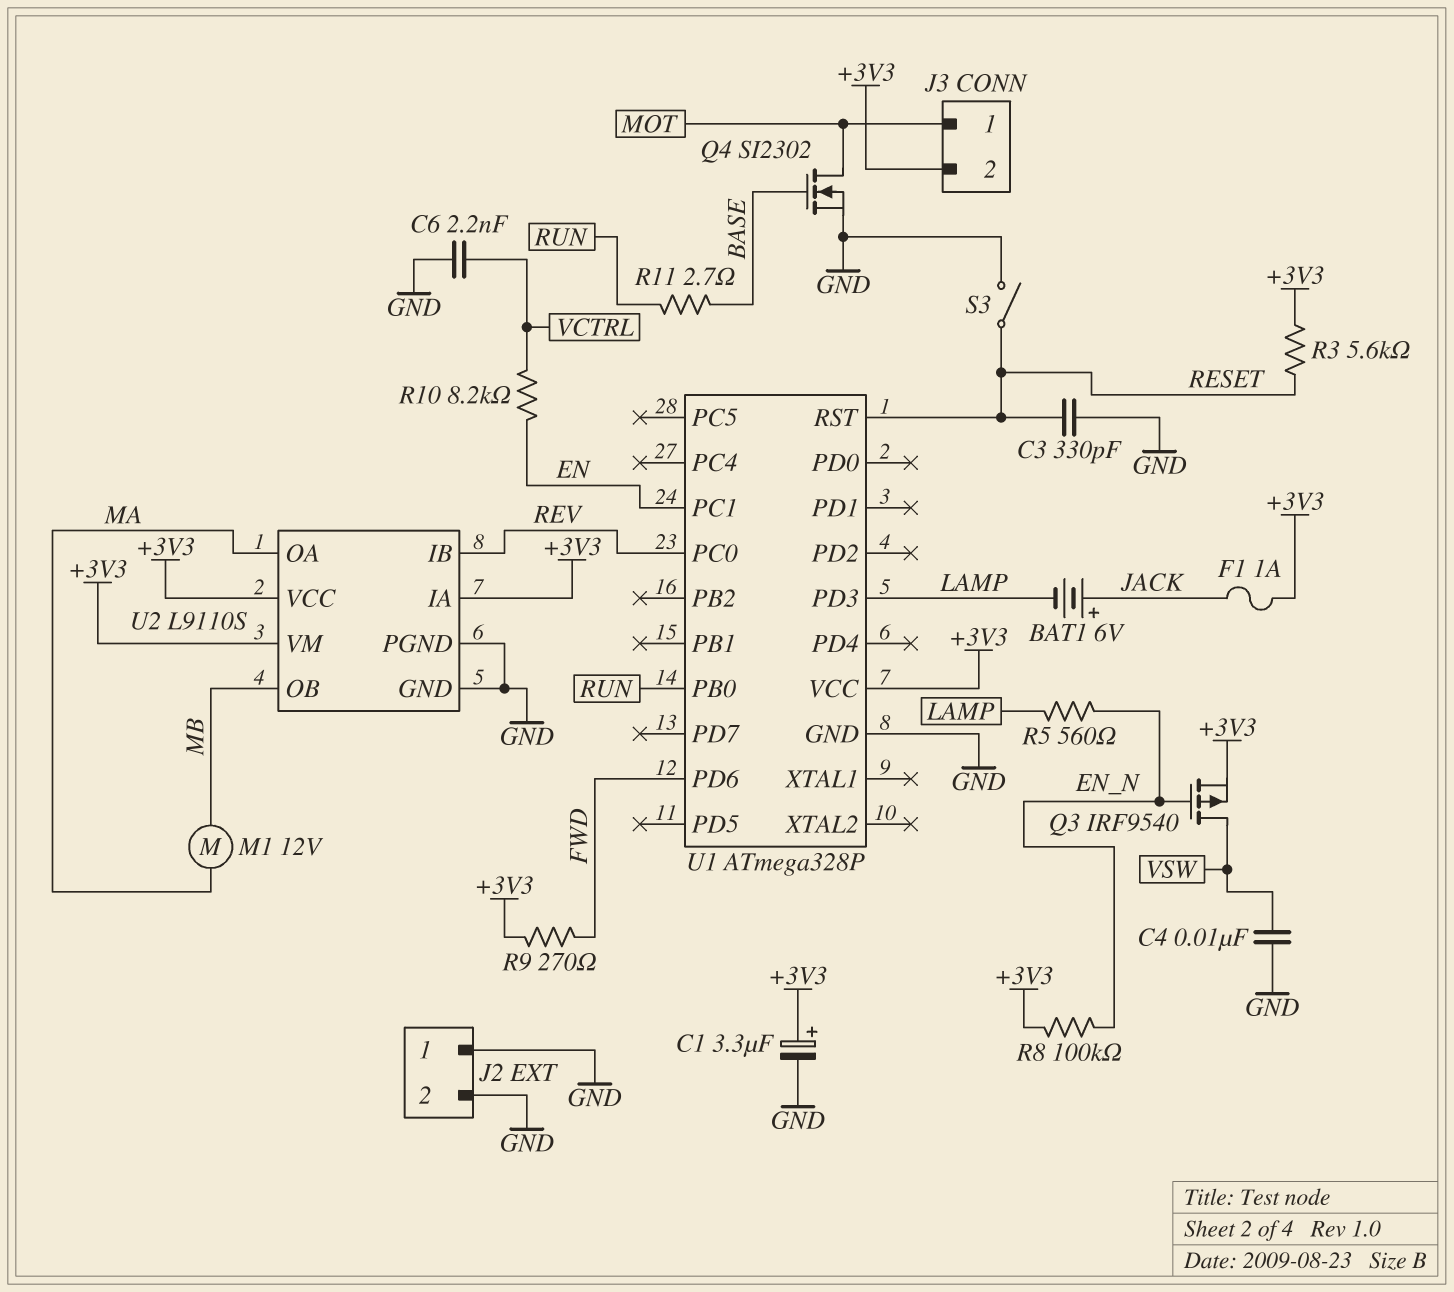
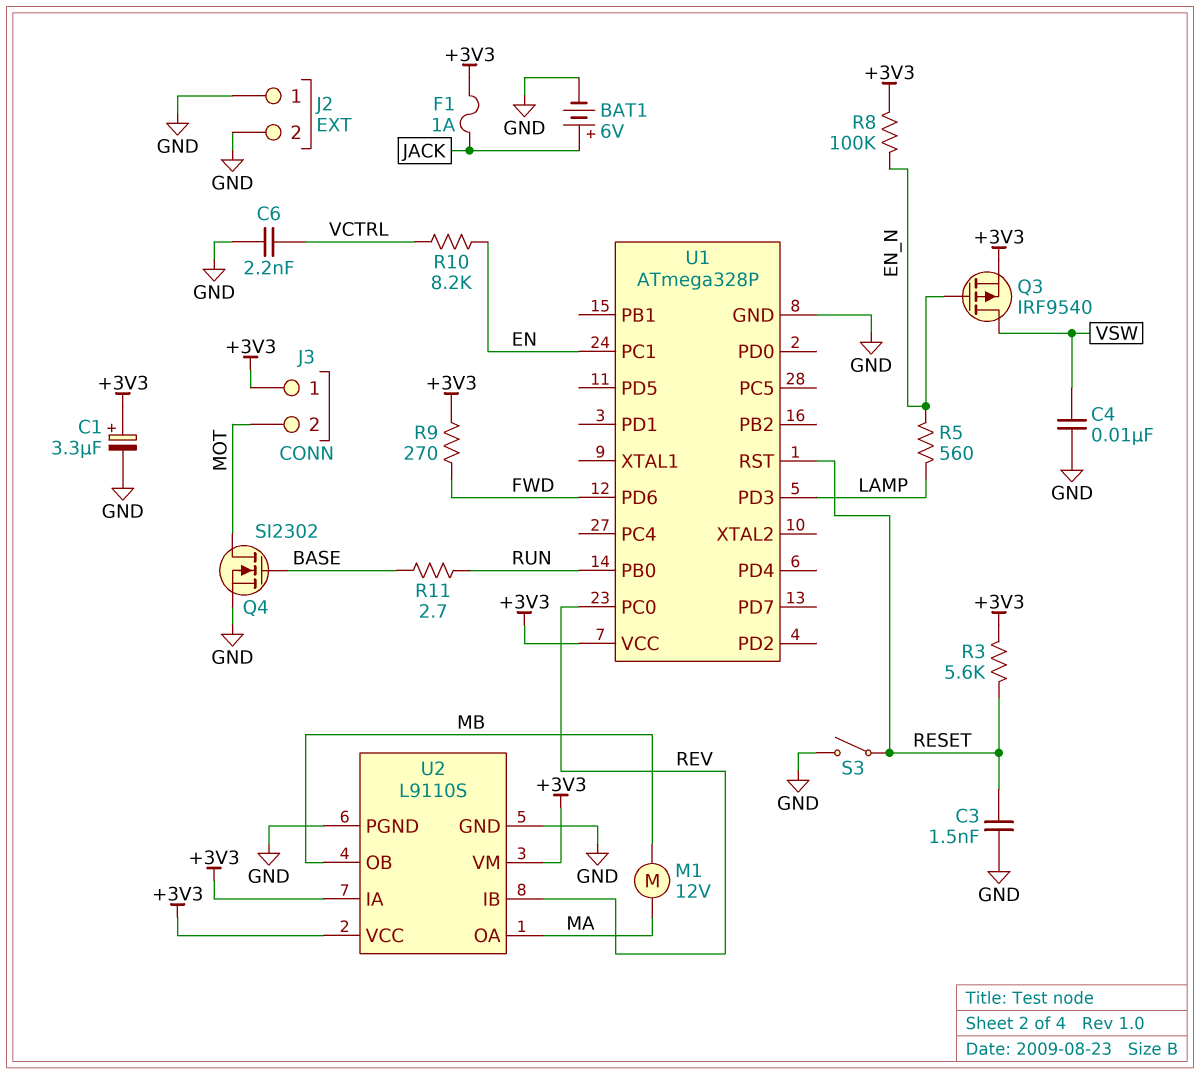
BAT1: 6V (plus JACK, minus LAMP) -> 6V (plus JACK, minus GND)
C3: 330pF (GND, RESET) -> 1.5nF (GND, RESET)
J3 pin 1: MOT -> +3V3
J3 pin 2: +3V3 -> MOT

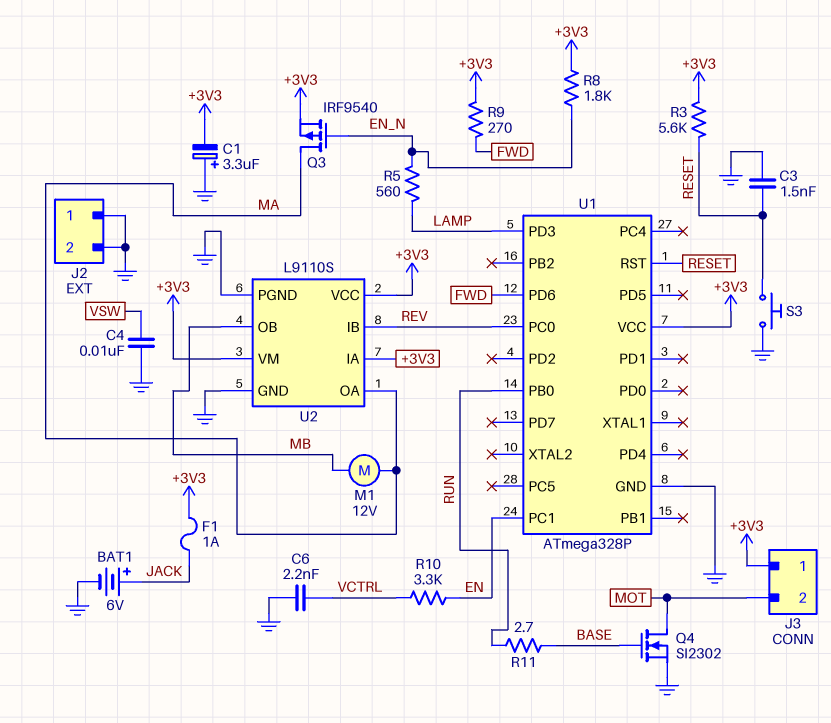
C1: 3.3uF (plus +3V3, minus GND) -> 3.3uF (plus GND, minus +3V3)
Q3: PMOS IRF9540 (G EN_N, D VSW, S +3V3) -> PMOS IRF9540 (G EN_N, D MA, S +3V3)
R8: 100k (+3V3, EN_N) -> 1.8k (+3V3, EN_N)
R10: 8.2k (EN, VCTRL) -> 3.3k (EN, VCTRL)
S3: switch (GND, RESET) -> button (GND, RESET)

